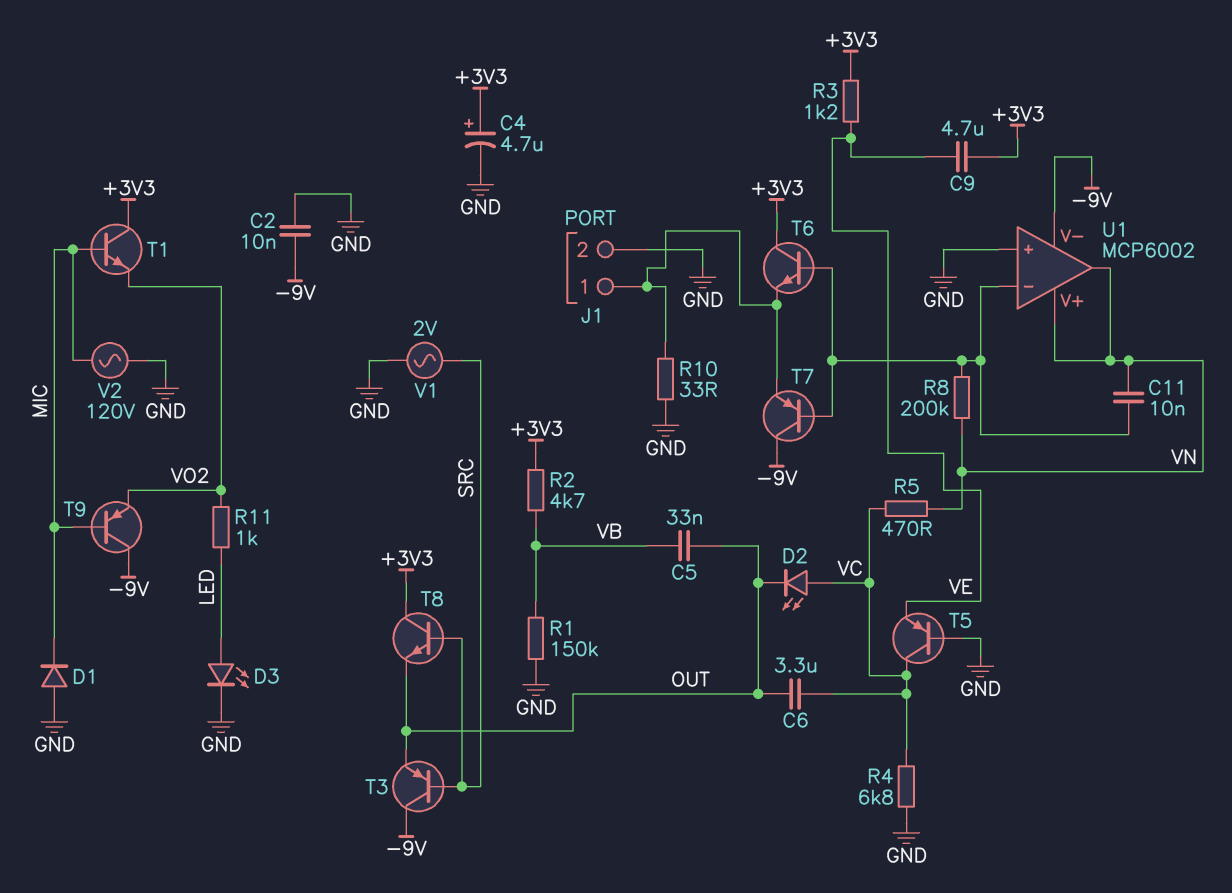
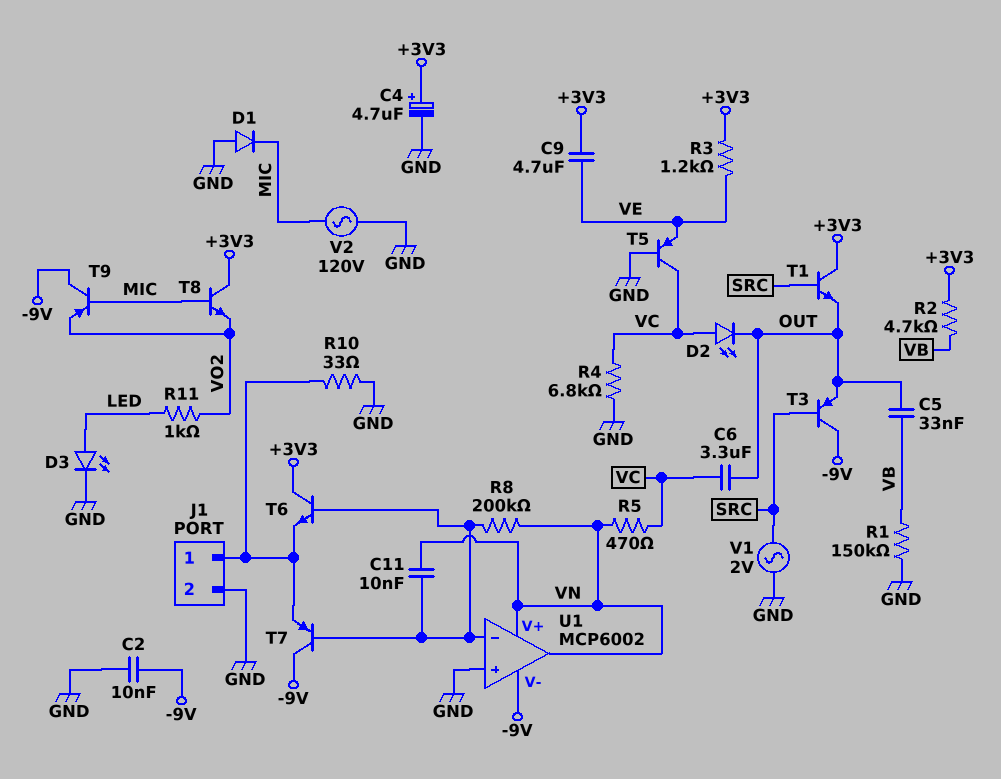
T1: NPN (B MIC, C +3V3, E VO2) -> NPN (B SRC, C +3V3, E OUT)
T8: NPN (B SRC, C +3V3, E OUT) -> NPN (B MIC, C +3V3, E VO2)

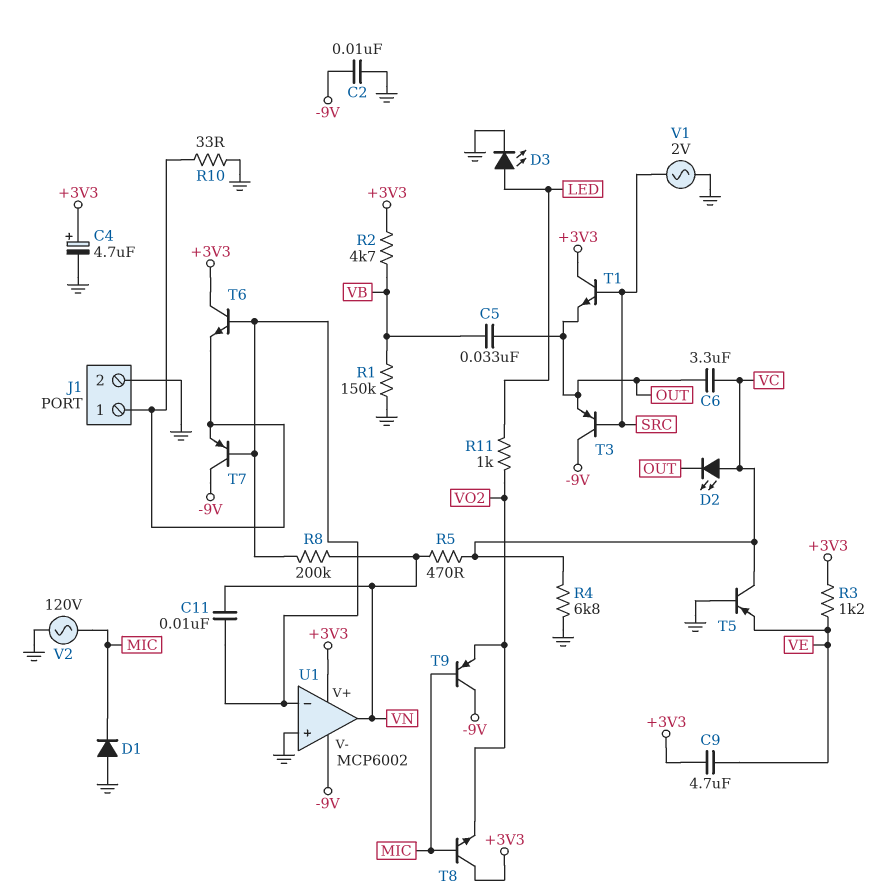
U1 pin V+: VN -> +3V3

